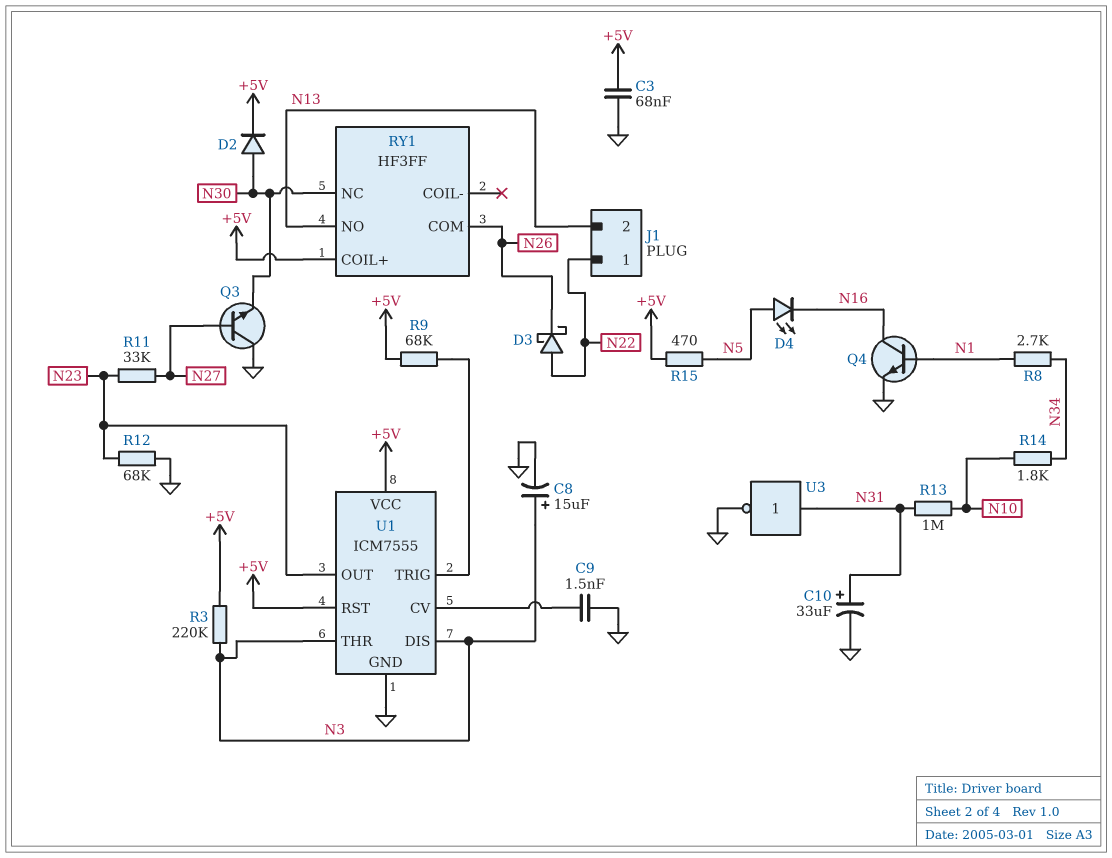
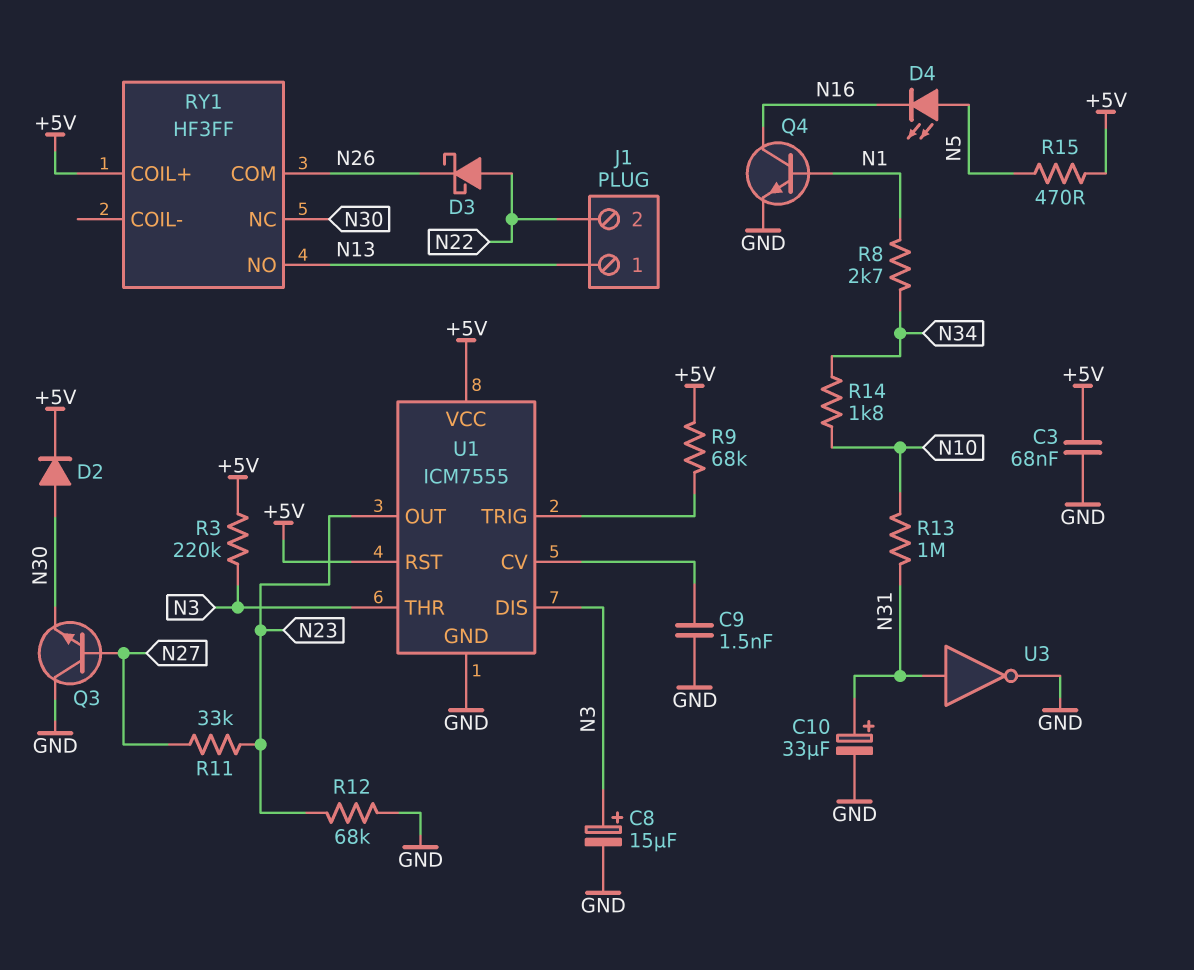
J1 pin 1: N22 -> N13
J1 pin 2: N13 -> N22

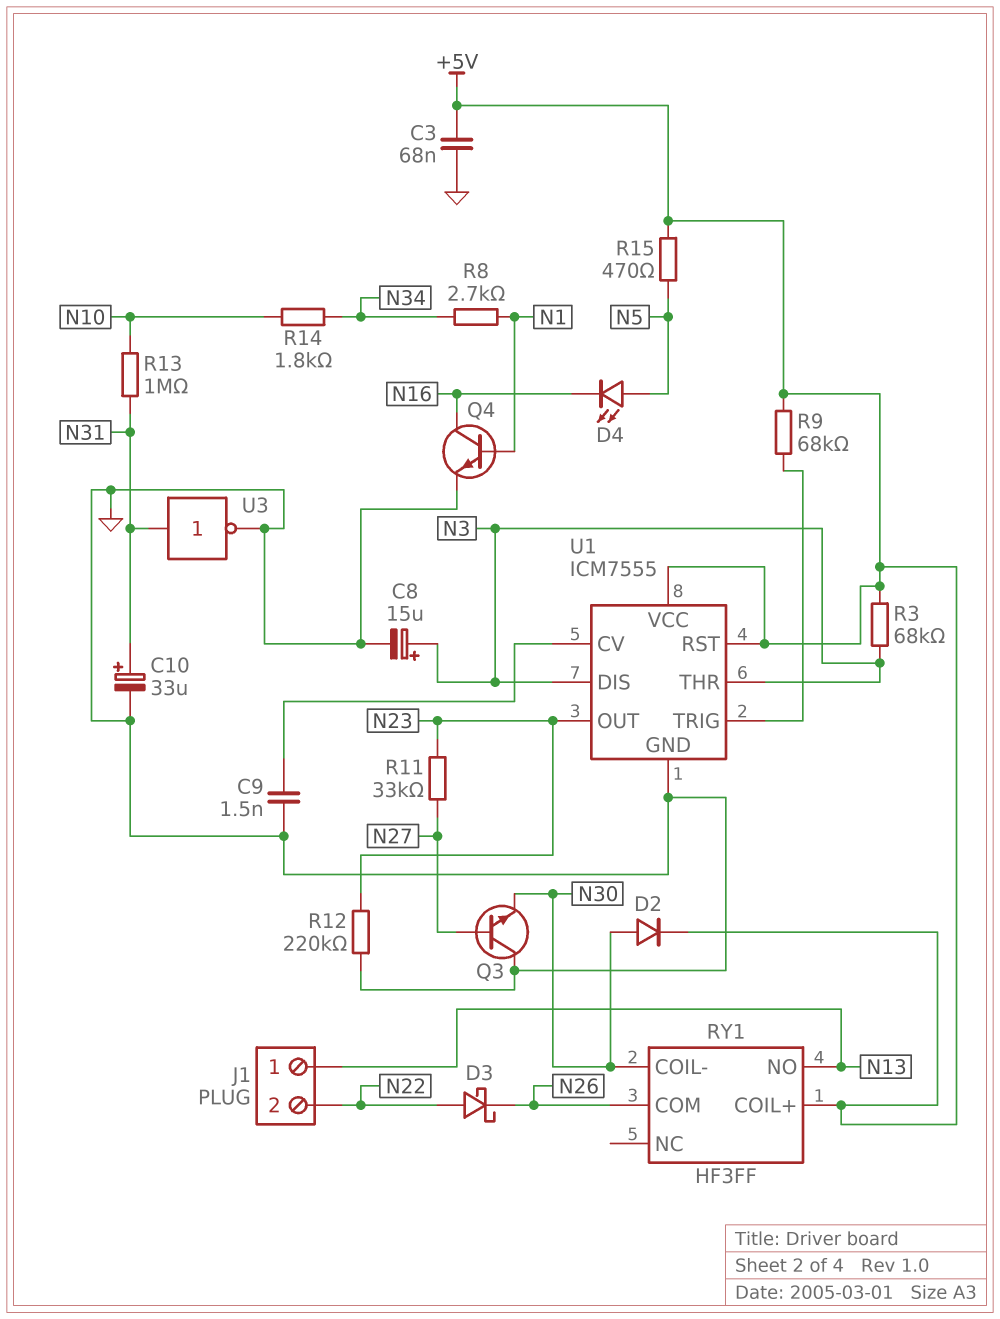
R3: 220k (+5V, N3) -> 68k (+5V, N3)
R12: 68k (GND, N23) -> 220k (GND, N23)
RY1 pin COIL-: none -> N30
RY1 pin NC: N30 -> none

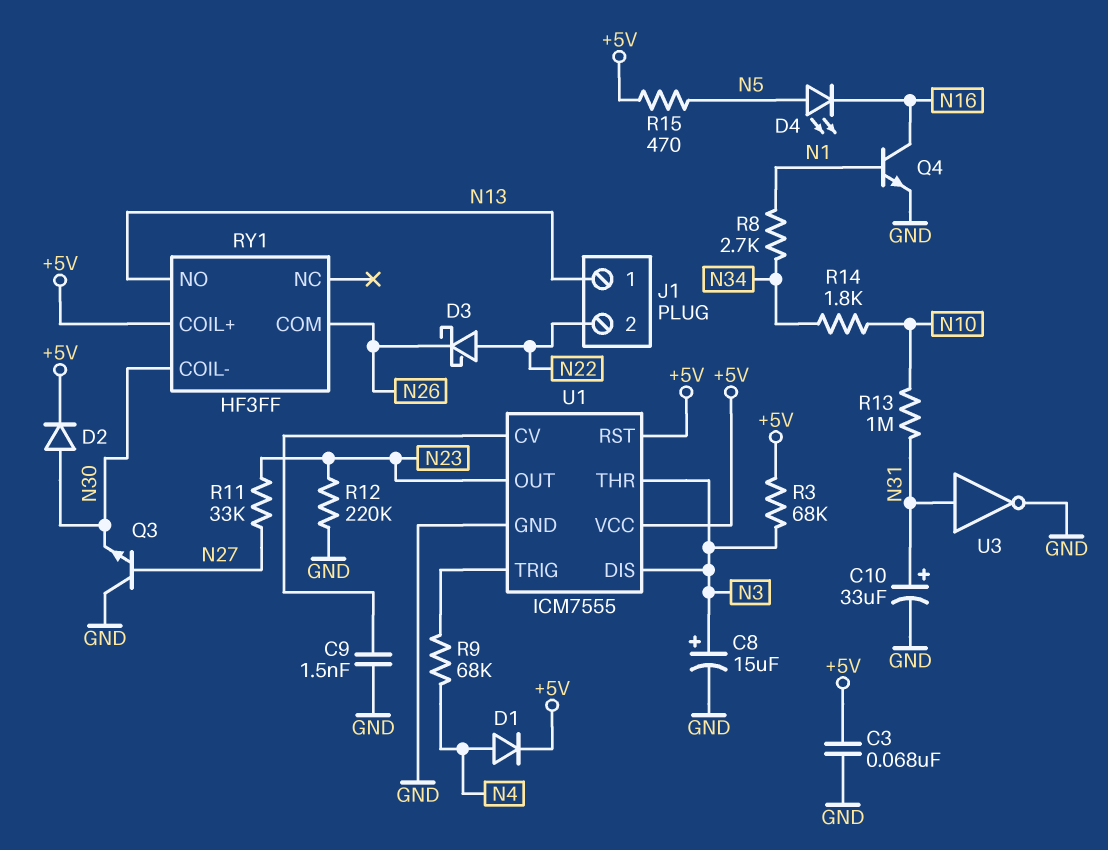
D1: none -> diode (A N4, K +5V)
R9: 68k (+5V, U1/TRIG) -> 68k (N4, U1/TRIG)

